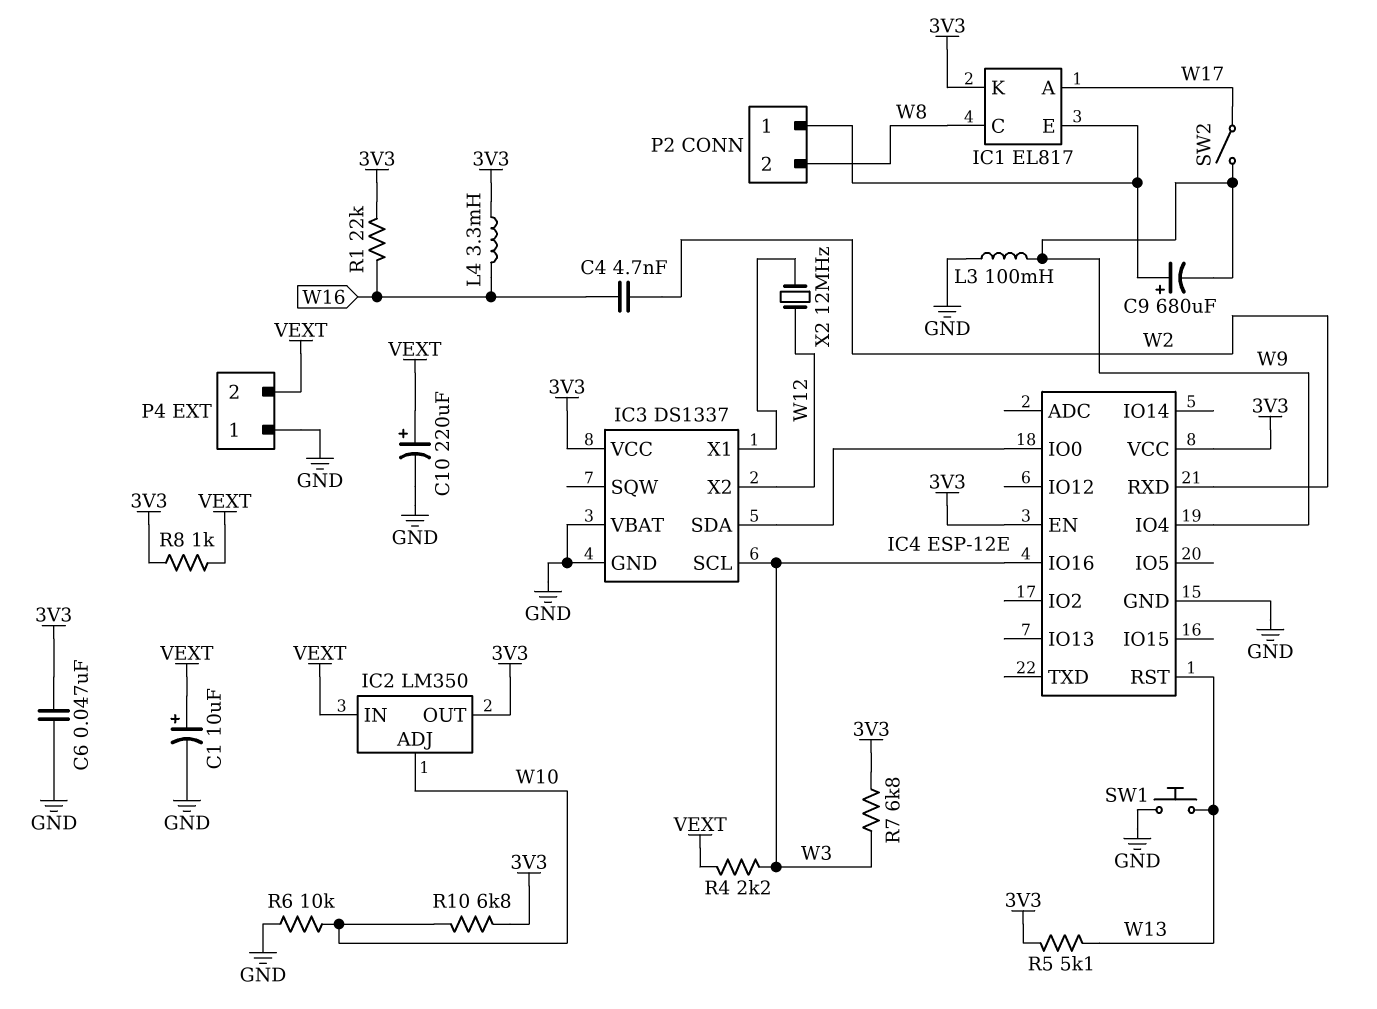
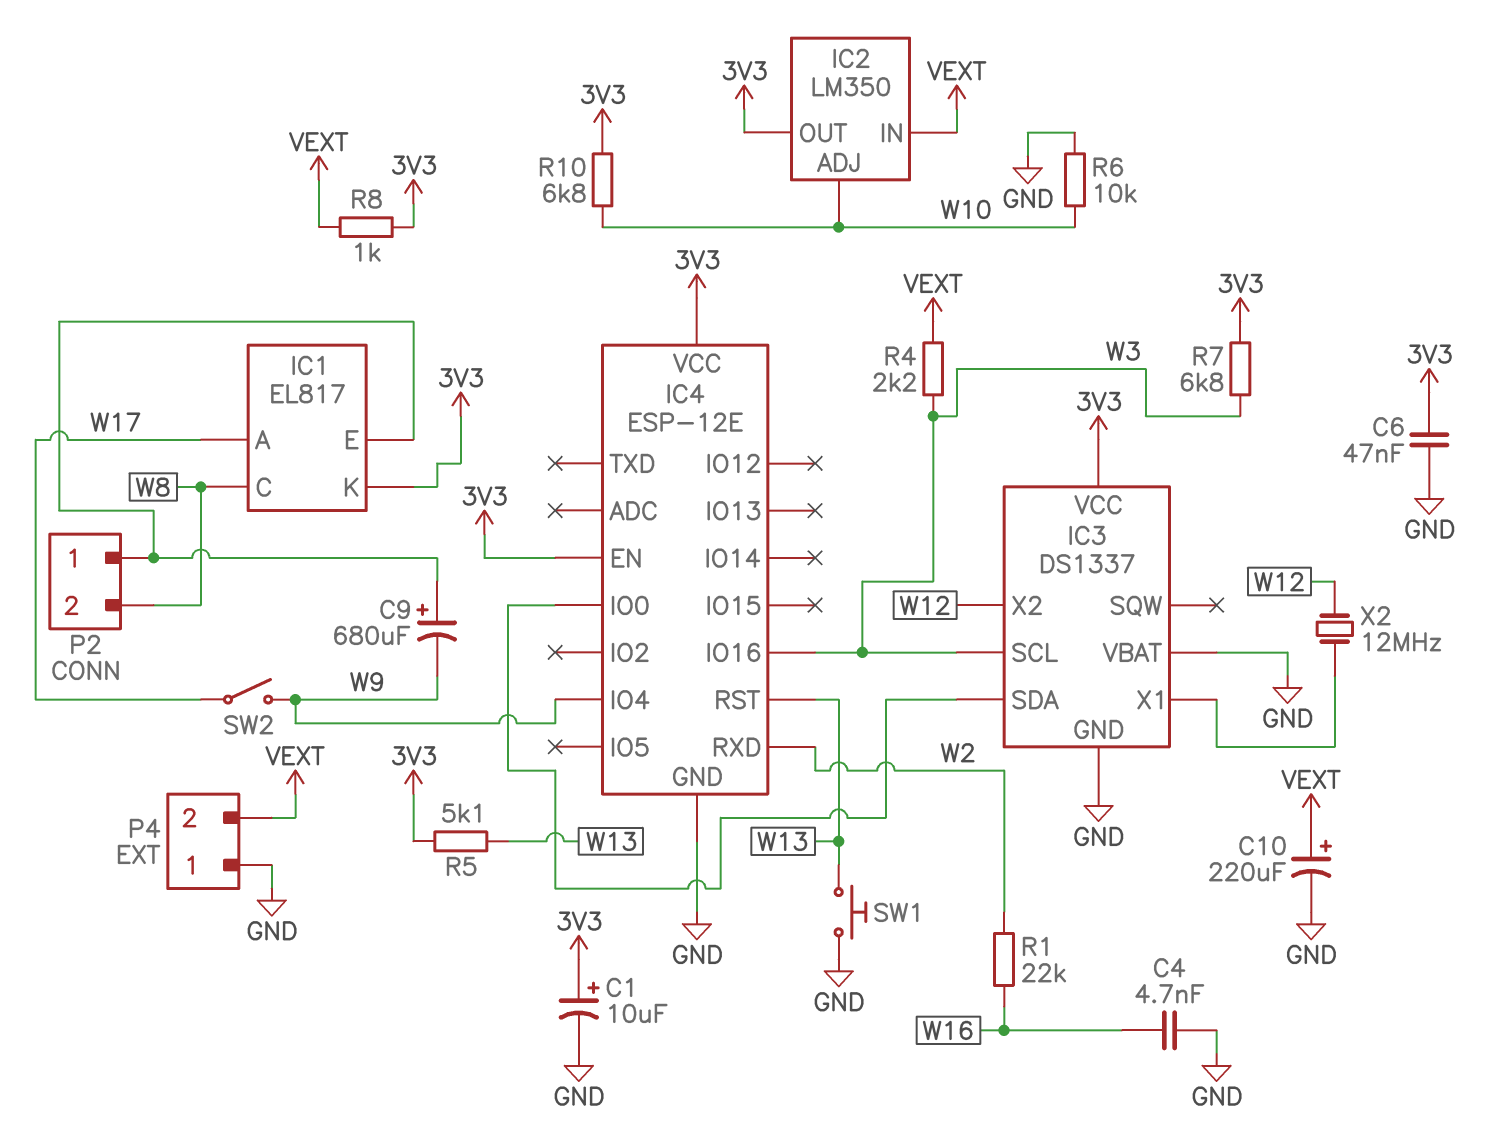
C1: 10uF (plus VEXT, minus GND) -> 10uF (plus 3V3, minus GND)
C4: 4.7nF (W2, W16) -> 4.7nF (GND, W16)
L3: 100mH (GND, W9) -> none
L4: 3.3mH (3V3, W16) -> none
R1: 22k (3V3, W16) -> 22k (W2, W16)

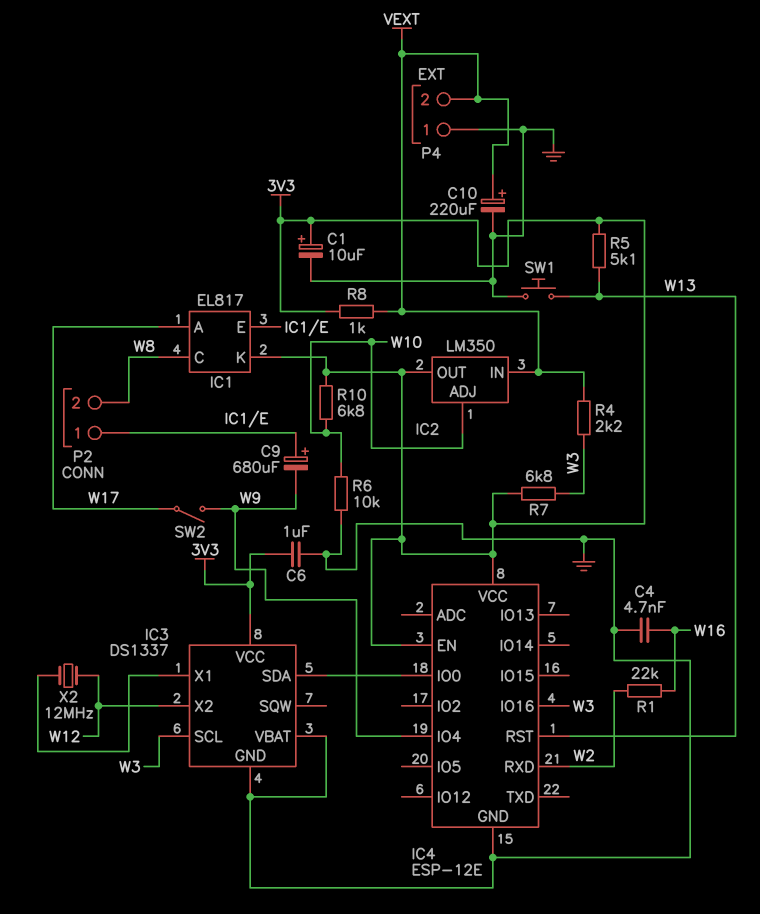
C6: 47nF (3V3, GND) -> 1uF (3V3, GND)

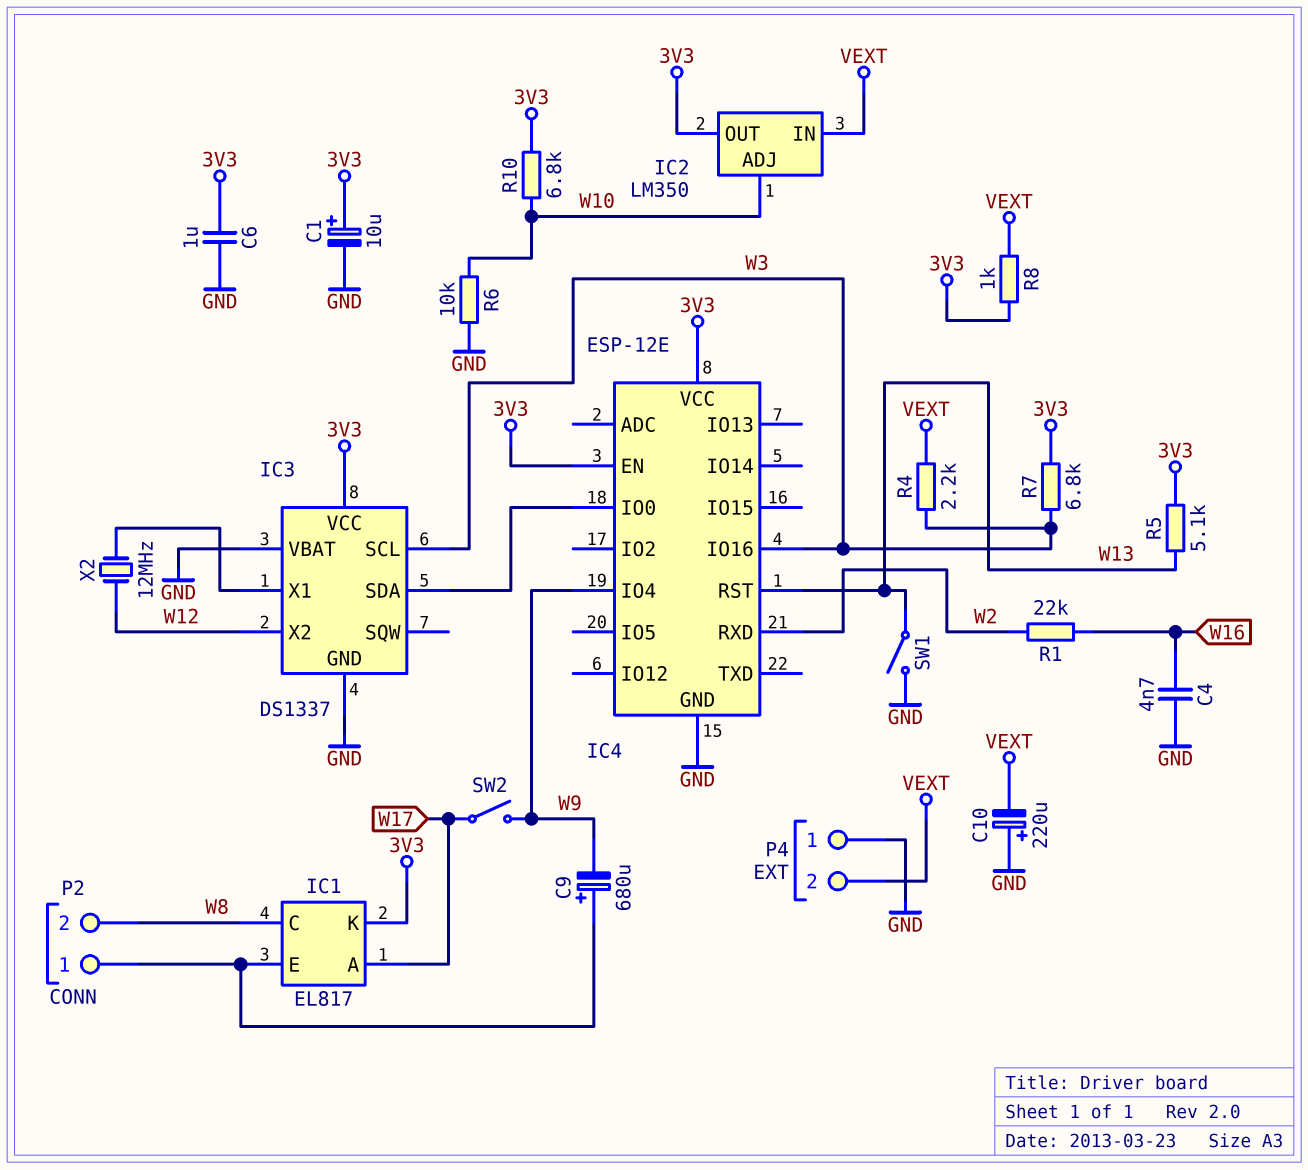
C10: 220uF (plus VEXT, minus GND) -> 220uF (plus GND, minus VEXT)
SW1: button (GND, W13) -> switch (GND, W13)

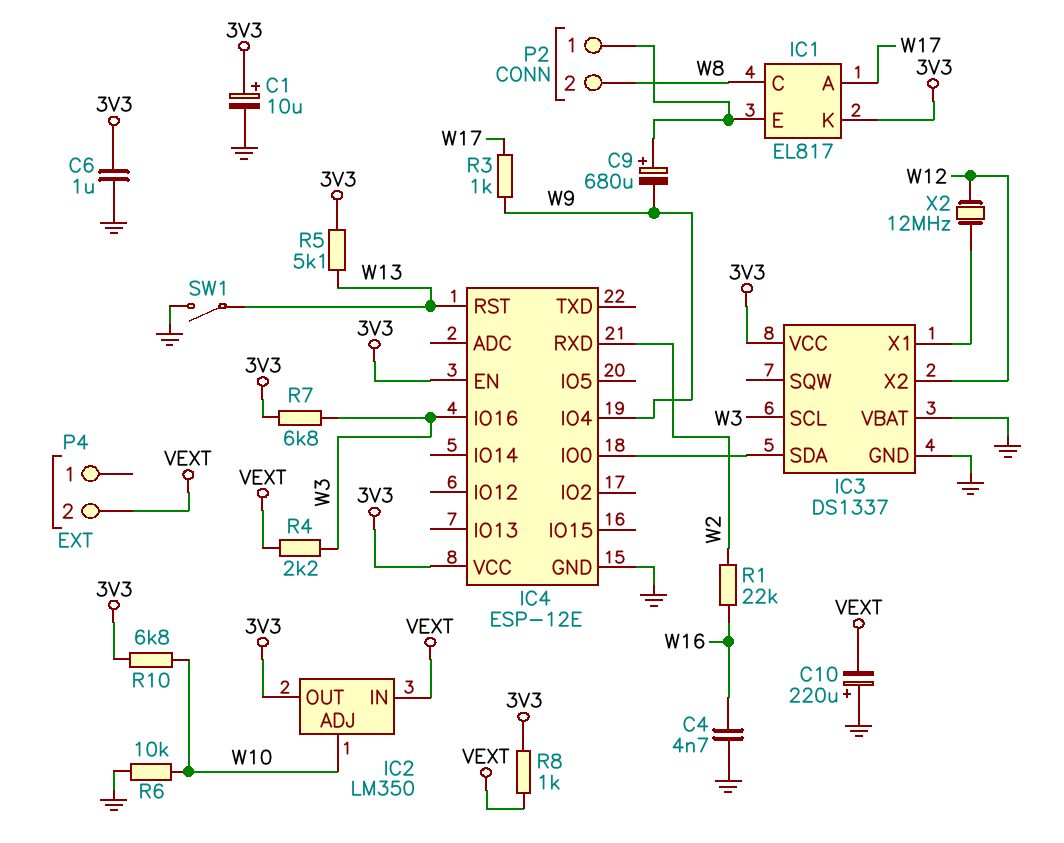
P4 pin 1: GND -> none
R3: none -> 1k (W9, W17)
SW2: switch (W9, W17) -> none

